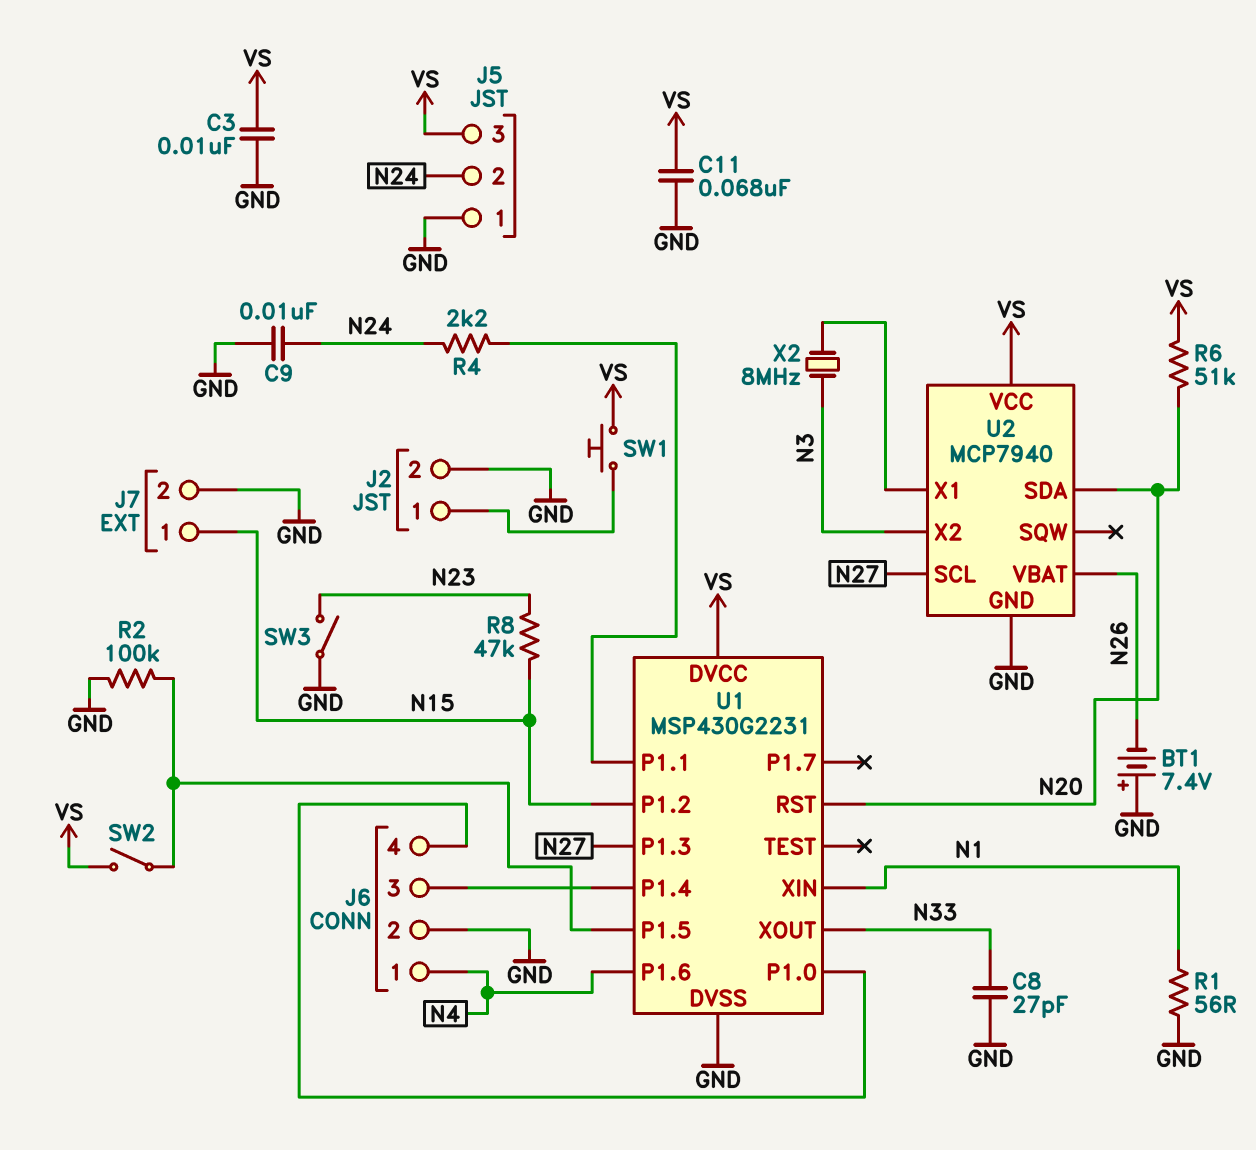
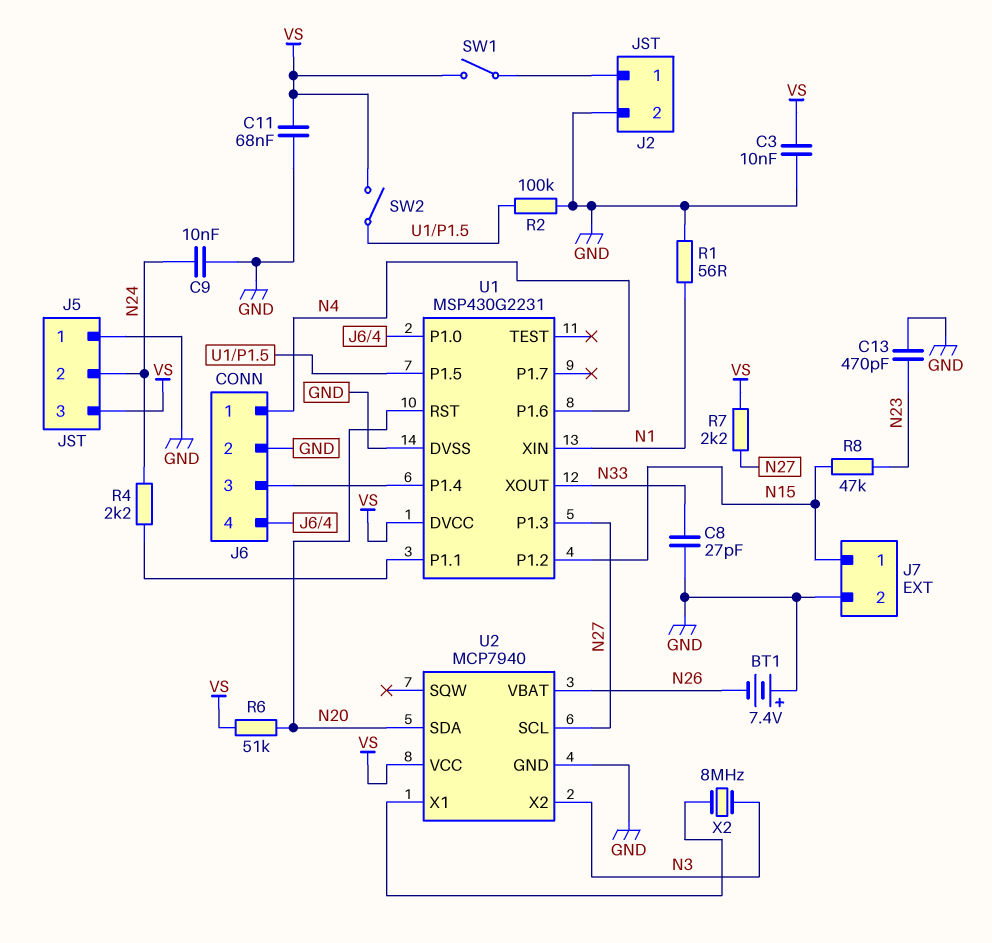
C13: none -> 470pF (GND, N23)
R7: none -> 2.2k (N27, VS)
SW1: button (J2/1, VS) -> switch (J2/1, VS)
SW3: switch (GND, N23) -> none

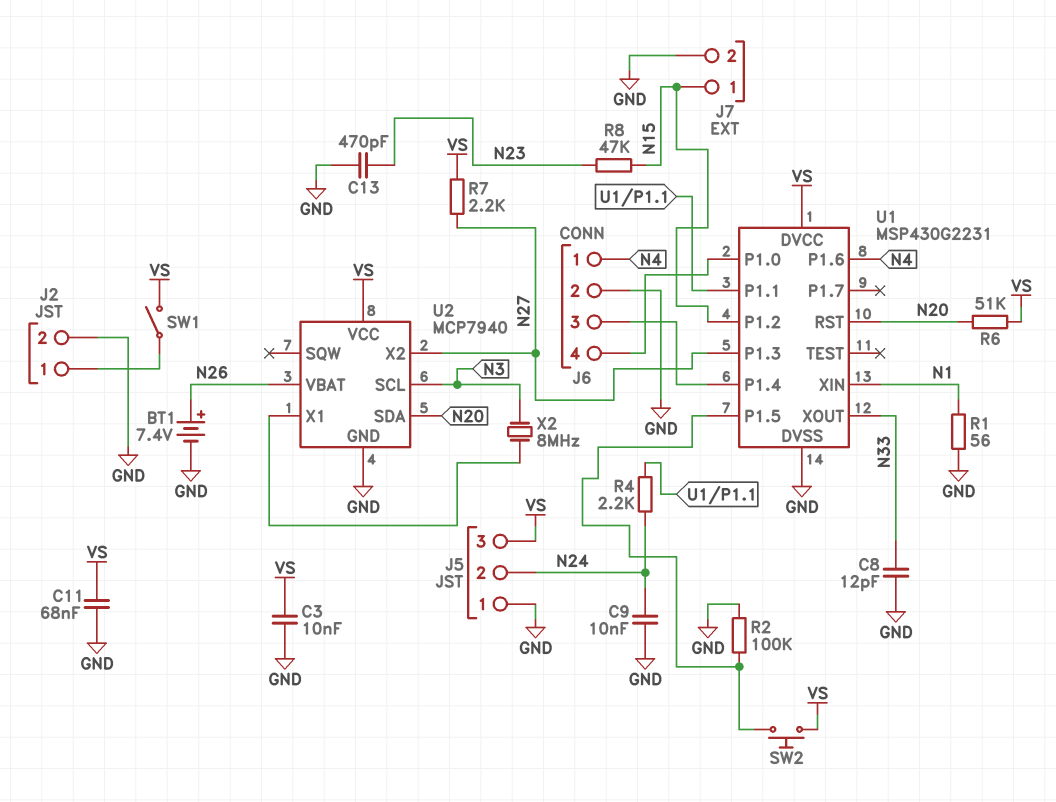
BT1: 7.4V (plus GND, minus N26) -> 7.4V (plus N26, minus GND)
C8: 27pF (GND, N33) -> 12pF (GND, N33)
SW2: switch (U1/P1.5, VS) -> button (U1/P1.5, VS)
U2 pin SCL: N27 -> N3
U2 pin X2: N3 -> N27

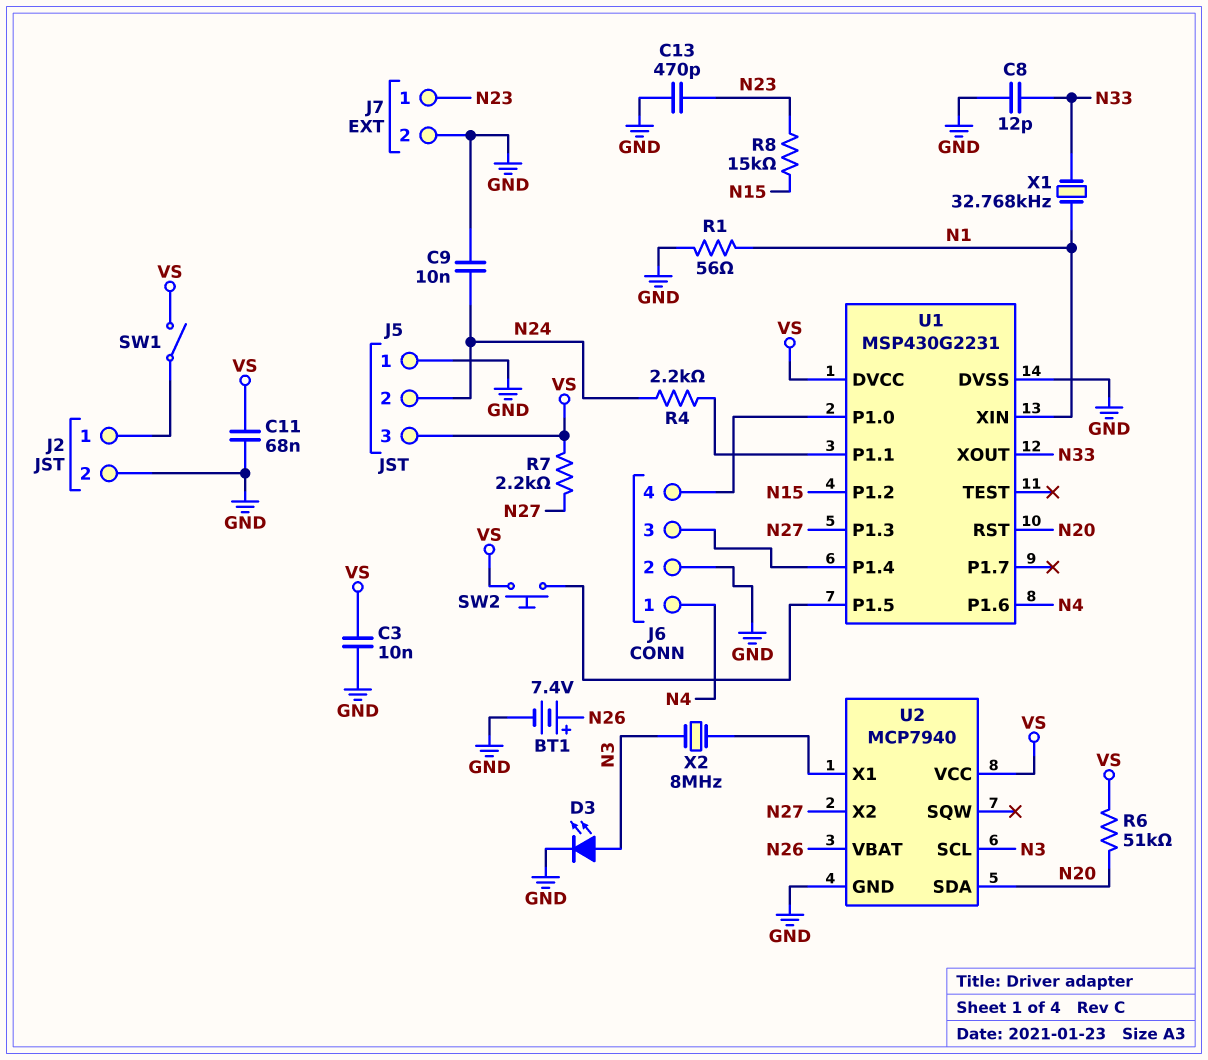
D3: none -> LED (A N3, K GND)
J7 pin 1: N15 -> N23
R2: 100k (GND, U1/P1.5) -> none
R8: 47k (N15, N23) -> 15k (N15, N23)
X1: none -> 32.768kHz (N1, N33)

